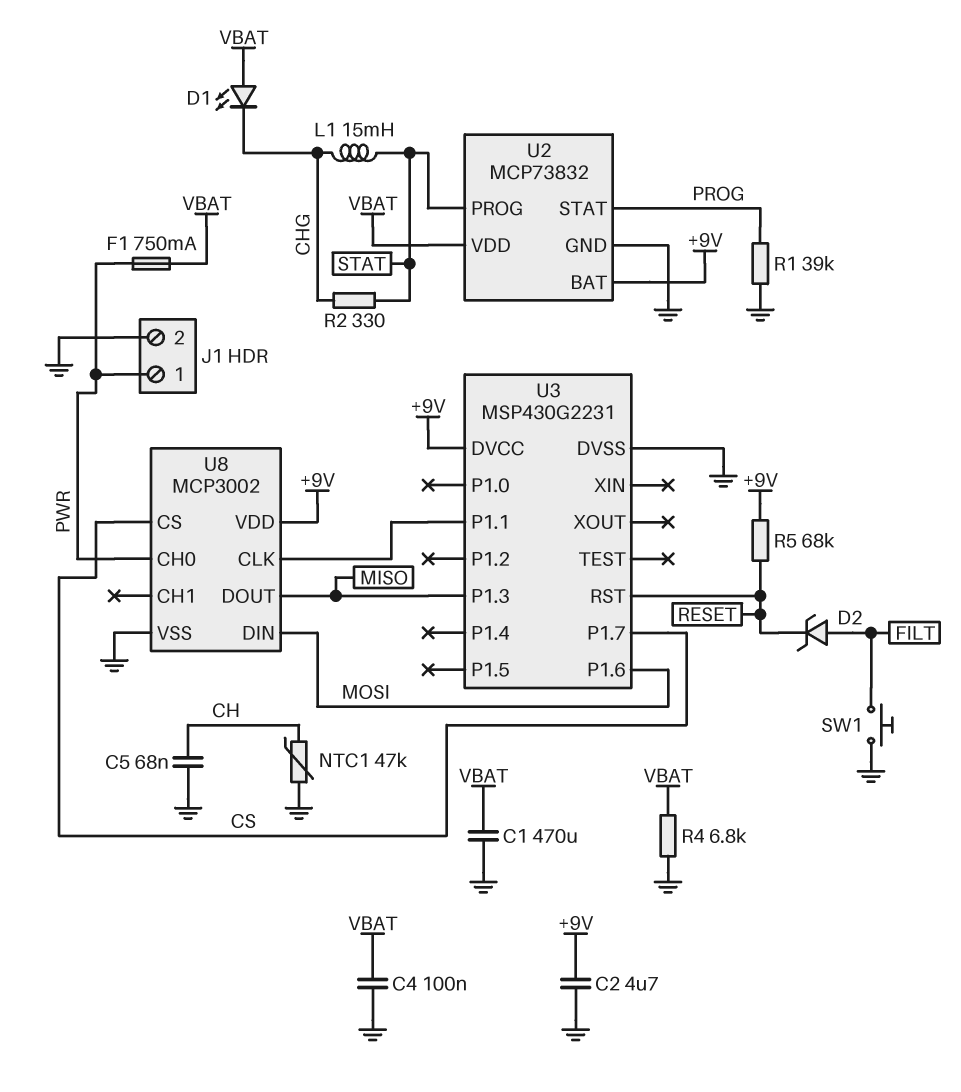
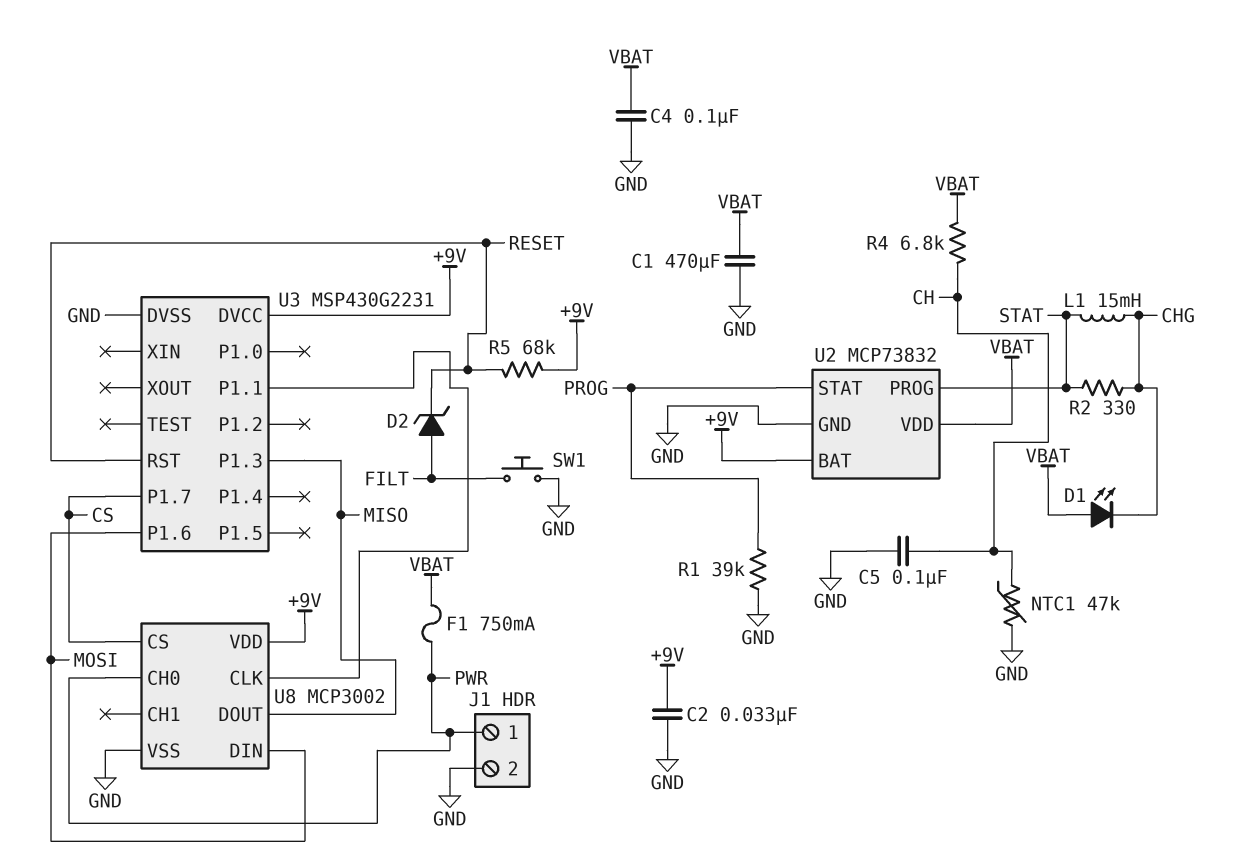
C2: 4.7uF (+9V, GND) -> 33nF (+9V, GND)
C5: 68nF (CH, GND) -> 100nF (CH, GND)
R4: 6.8k (GND, VBAT) -> 6.8k (CH, VBAT)

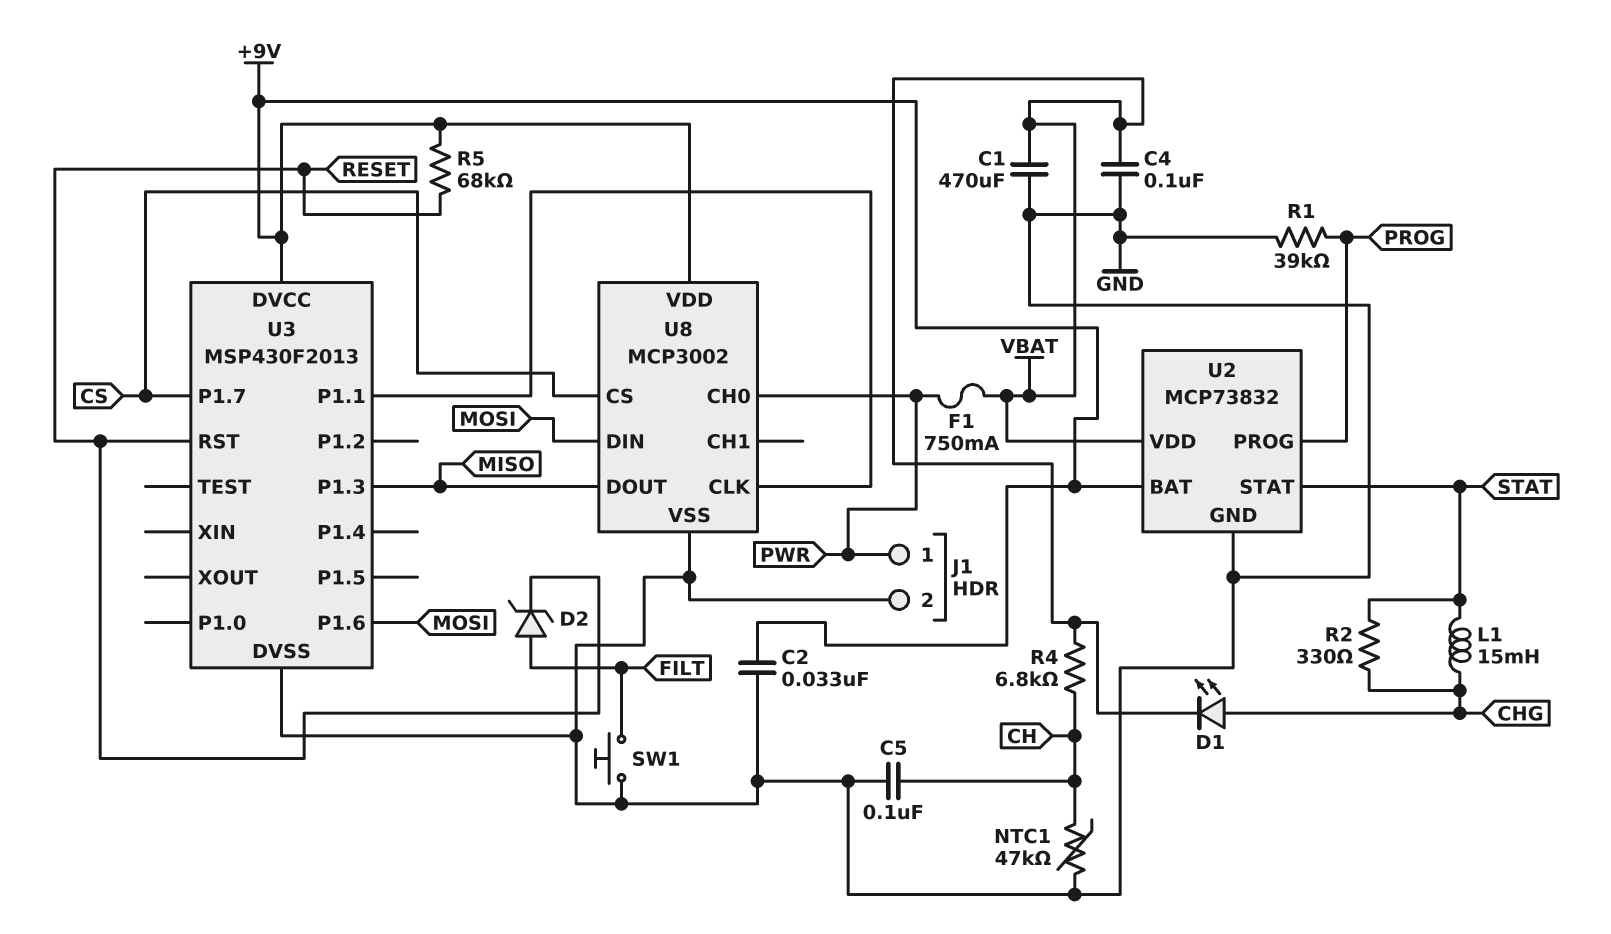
D1: LED (A VBAT, K CHG) -> LED (A CHG, K VBAT)
U2 pin PROG: STAT -> PROG
U2 pin STAT: PROG -> STAT
U3: MSP430G2231 -> MSP430F2013

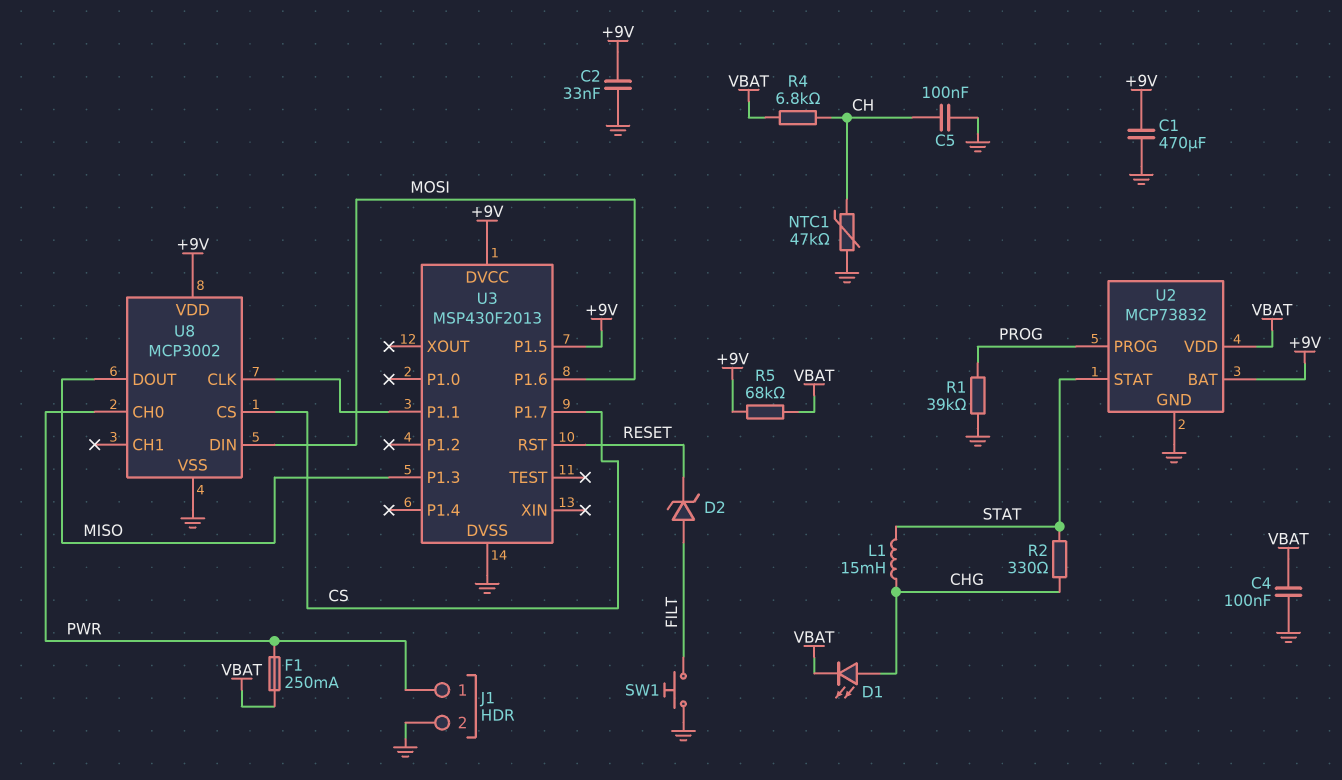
C1: 470uF (GND, VBAT) -> 470uF (+9V, GND)
F1: 750mA (PWR, VBAT) -> 250mA (PWR, VBAT)
R5: 68k (+9V, RESET) -> 68k (+9V, VBAT)
U3 pin P1.5: none -> +9V

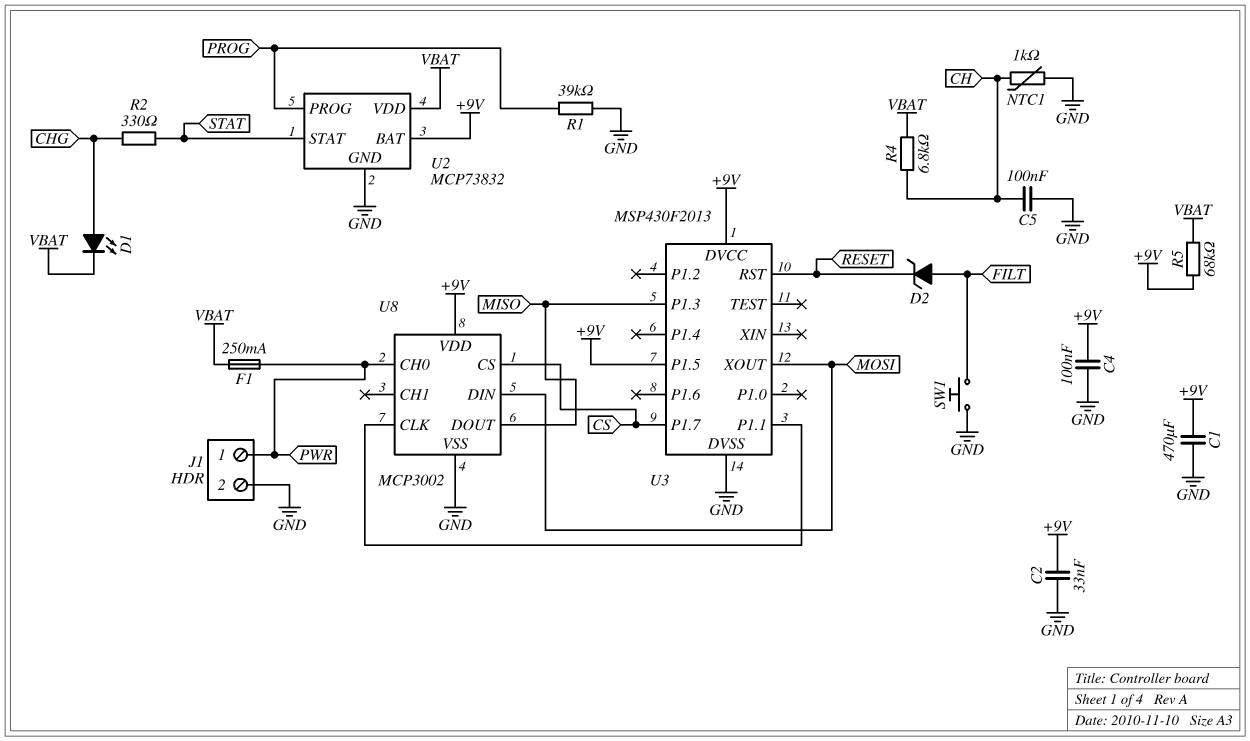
C4: 100nF (GND, VBAT) -> 100nF (+9V, GND)
L1: 15mH (CHG, STAT) -> none
NTC1: 47k (CH, GND) -> 1k (CH, GND)
U3 pin P1.6: MOSI -> none
U3 pin XOUT: none -> MOSI

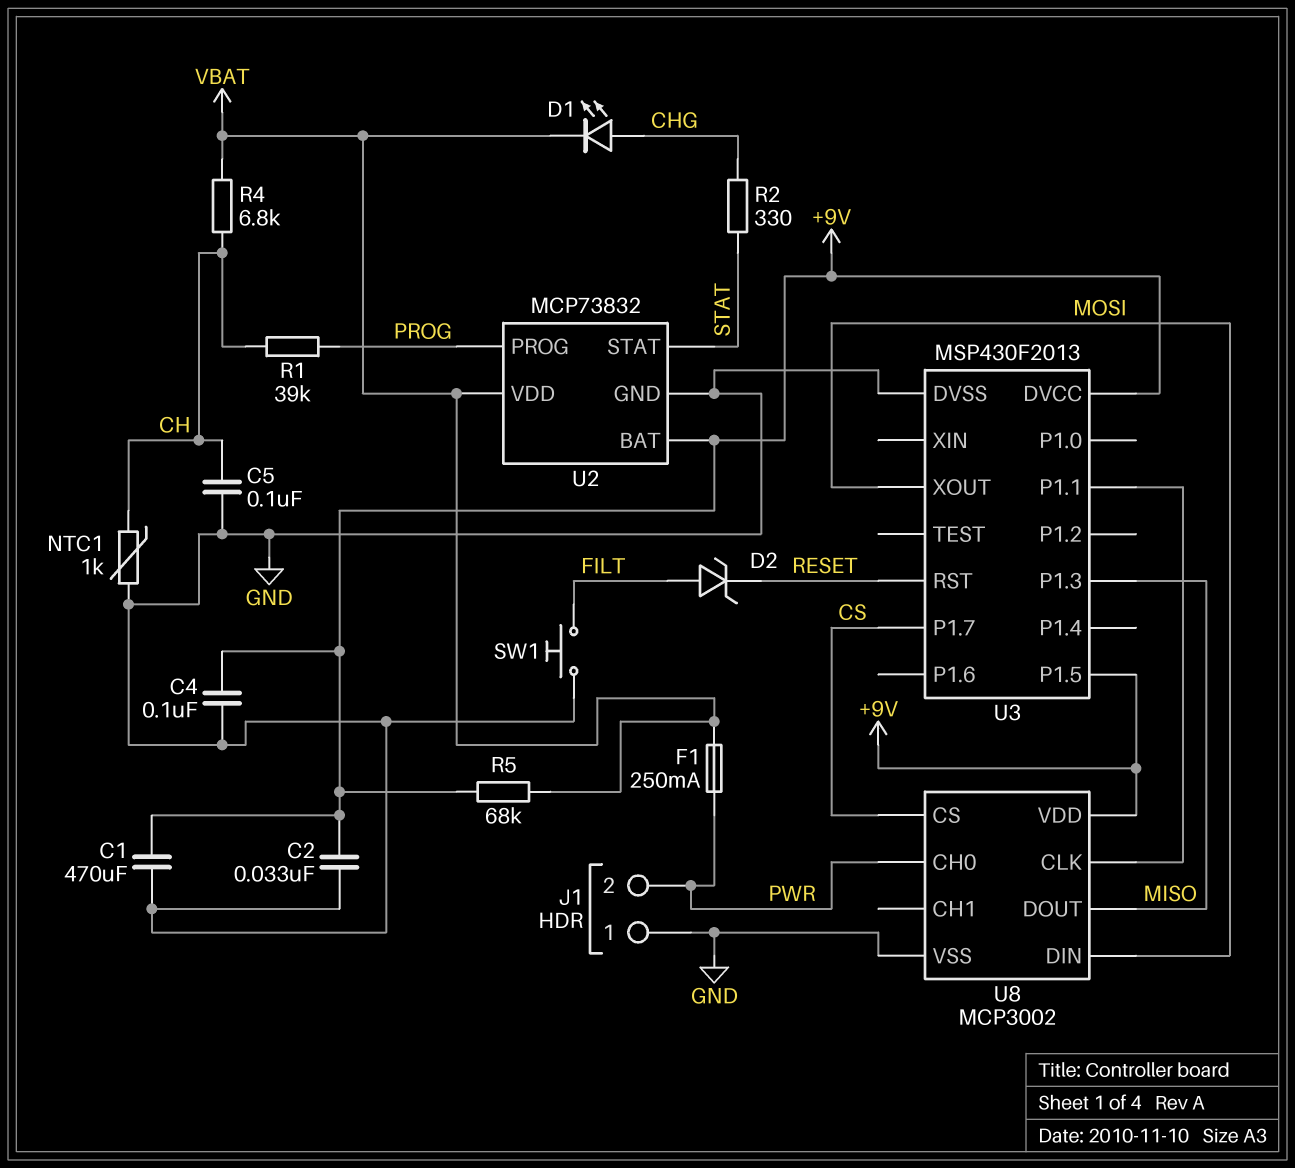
J1 pin 1: PWR -> GND
J1 pin 2: GND -> PWR
R1: 39k (GND, PROG) -> 39k (CH, PROG)

